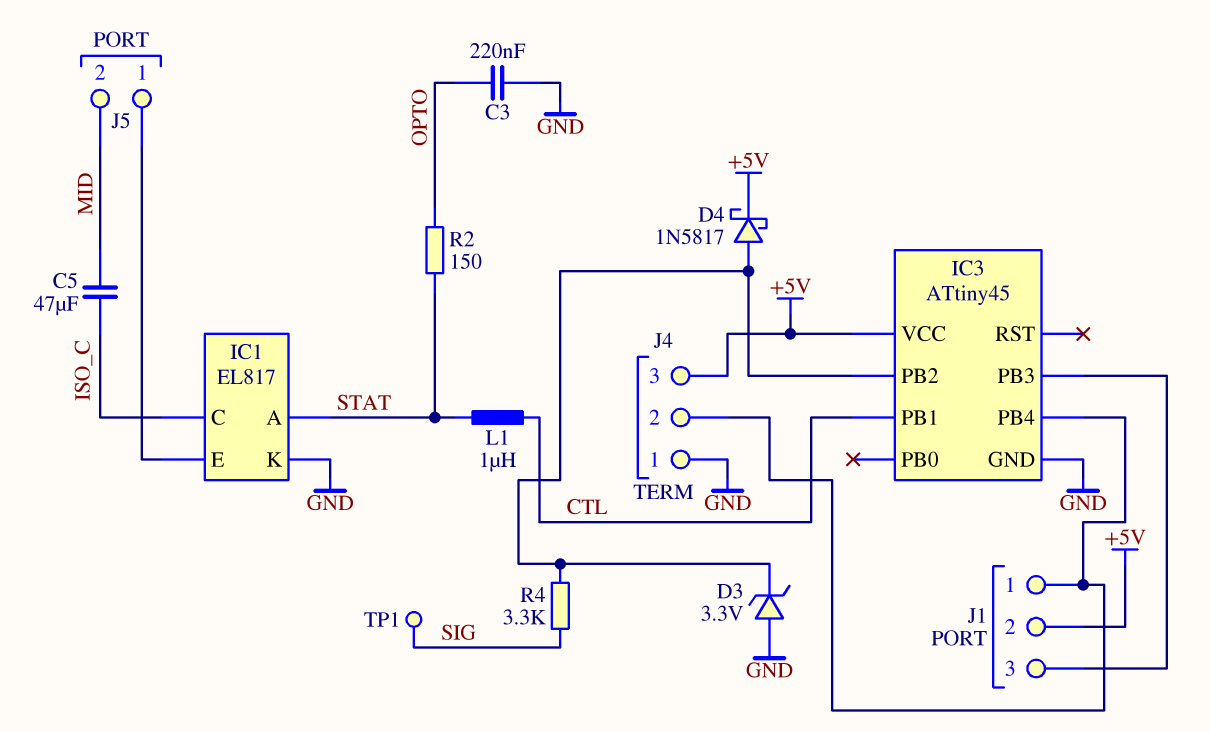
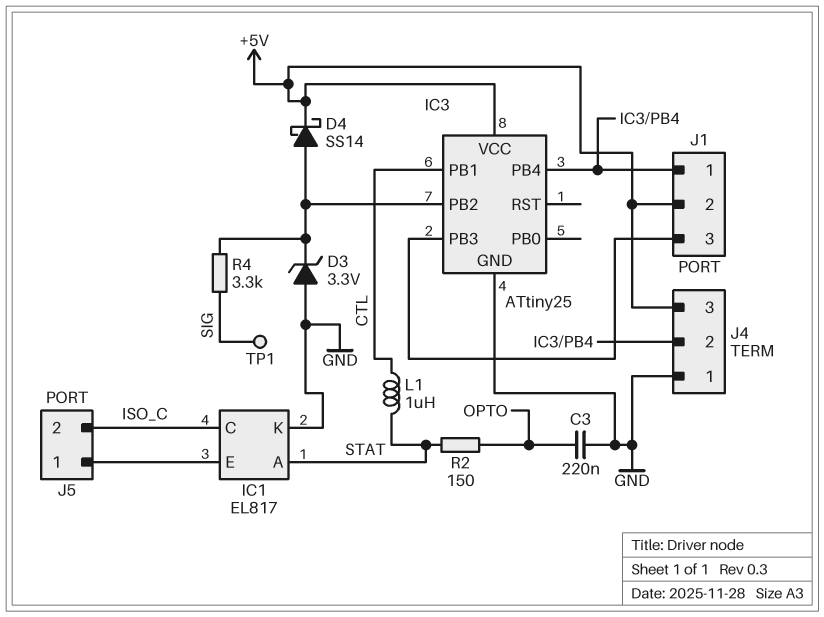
C5: 47uF (ISO_C, MID) -> none
D4: schottky 1N5817 (A IC3/PB2, K +5V) -> schottky SS14 (A IC3/PB2, K +5V)
IC3: ATtiny45 -> ATtiny25
J5 pin 2: MID -> ISO_C

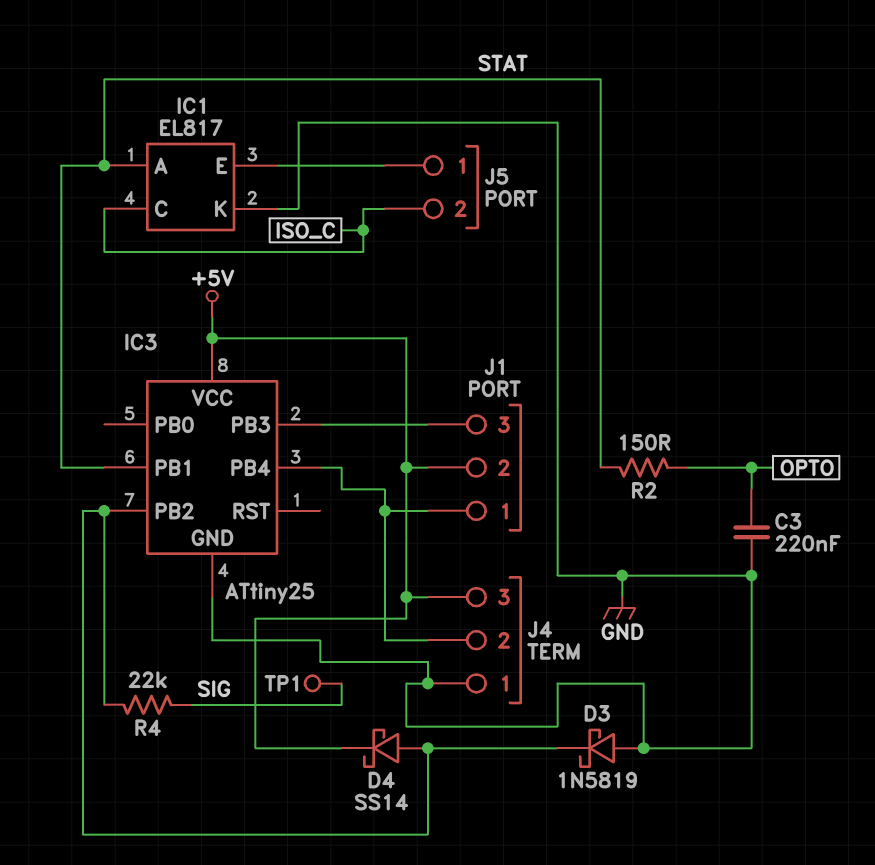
D3: zener 3.3V (A GND, K IC3/PB2) -> schottky 1N5819 (A GND, K IC3/PB2)
IC3 pin PB1: CTL -> STAT
L1: 1uH (CTL, STAT) -> none
R4: 3.3k (IC3/PB2, SIG) -> 22k (IC3/PB2, SIG)

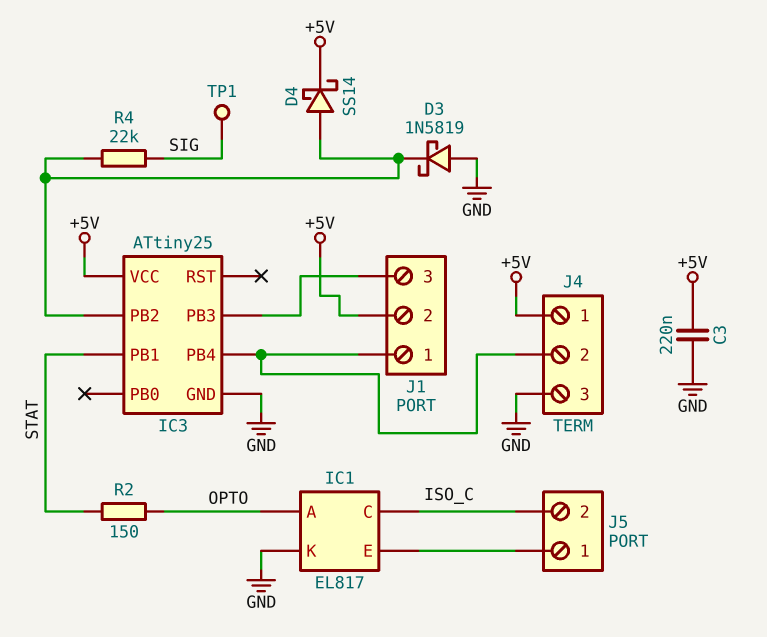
C3: 220nF (GND, OPTO) -> 220nF (+5V, GND)
IC1 pin A: STAT -> OPTO
J4 pin 1: GND -> +5V
J4 pin 3: +5V -> GND

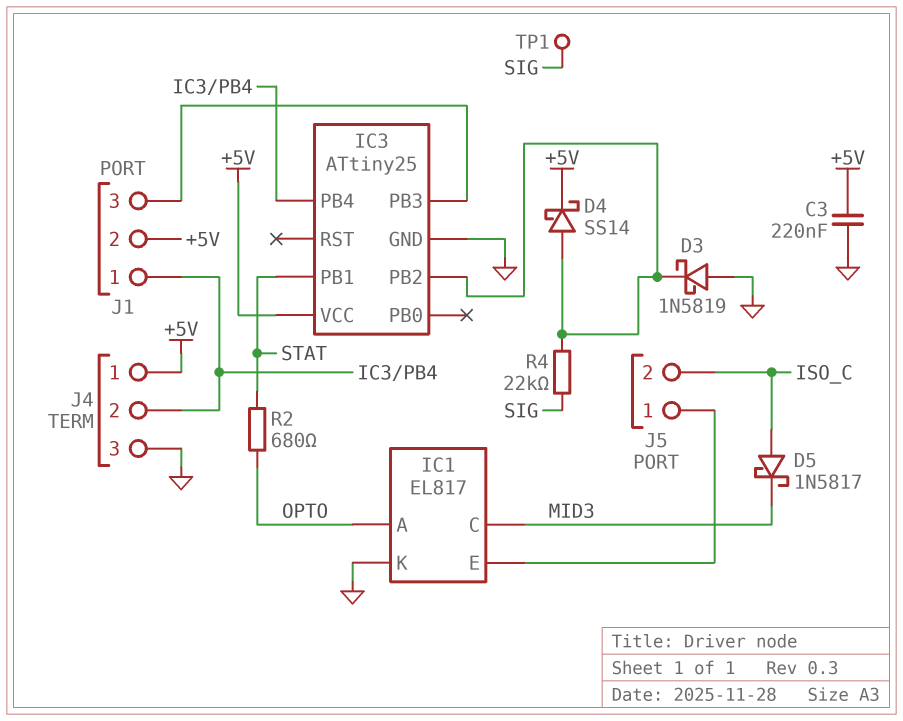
D5: none -> schottky 1N5817 (A ISO_C, K MID3)
IC1 pin C: ISO_C -> MID3
R2: 150 (OPTO, STAT) -> 680 (OPTO, STAT)

